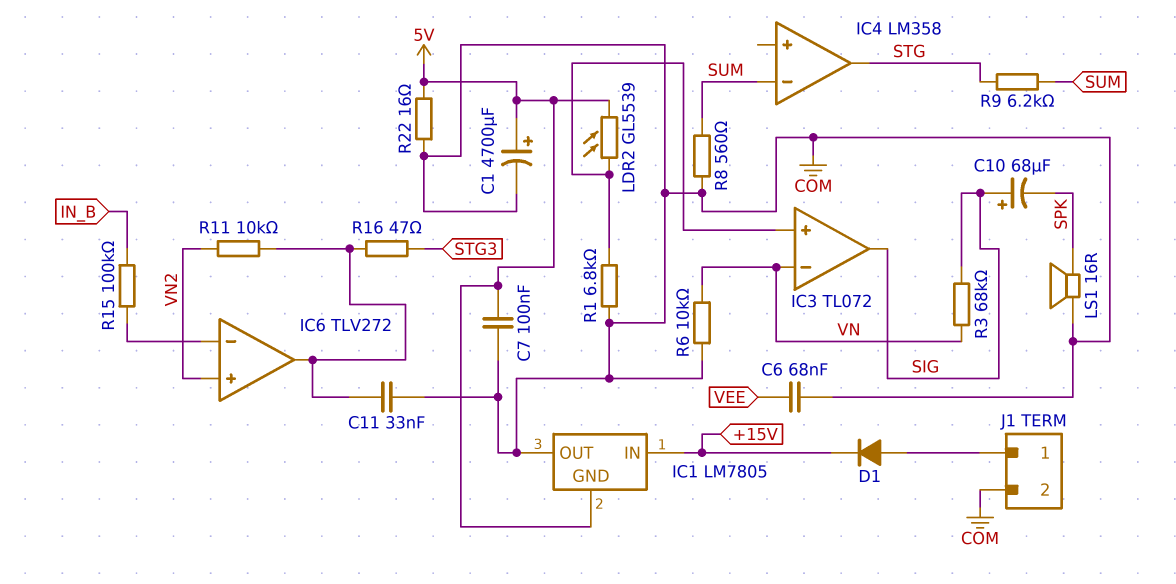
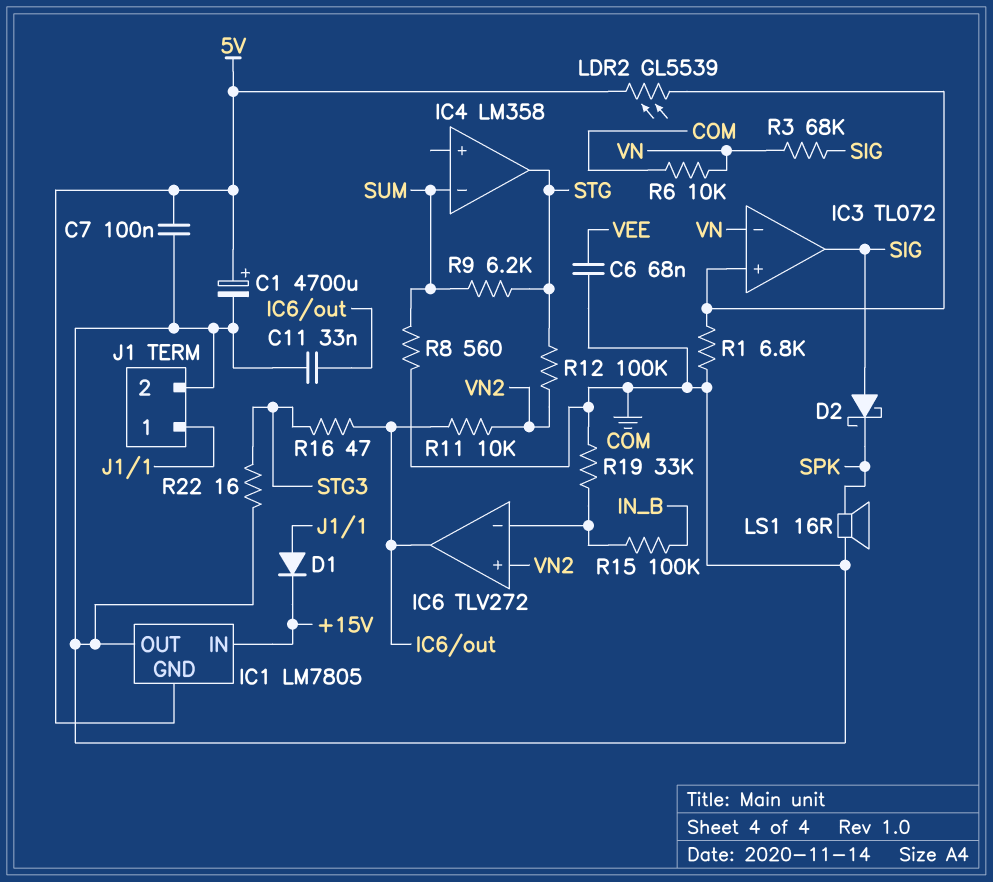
C10: 68uF (plus SIG, minus SPK) -> none
D2: none -> schottky (A SIG, K SPK)
R12: none -> 100k (STG, VN2)
R19: none -> 33k (COM, IC6/in-)
R22: 16 (5V, COM) -> 16 (COM, STG3)

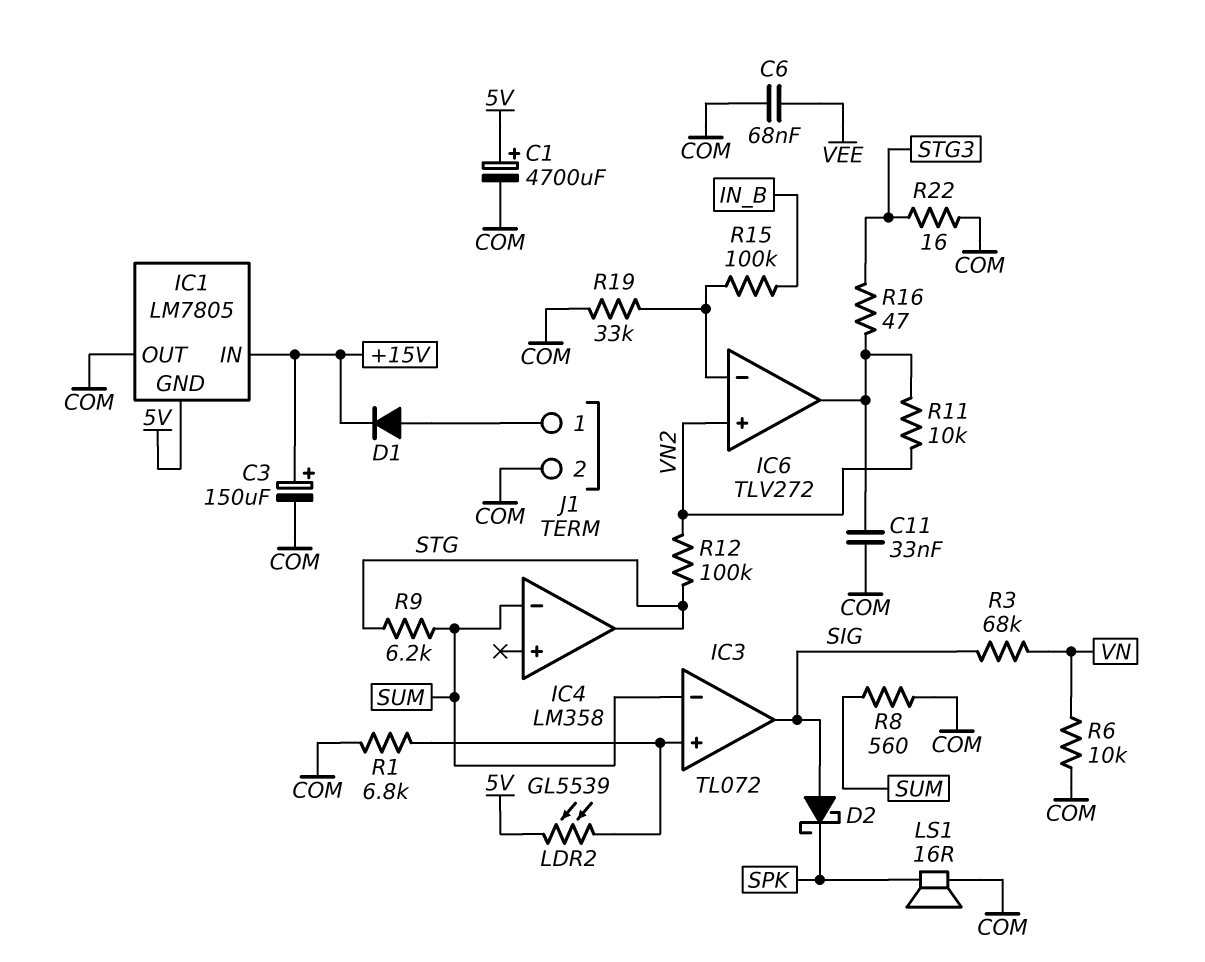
C3: none -> 150uF (plus +15V, minus COM)
C7: 100nF (5V, COM) -> none
IC3 pin in-: VN -> SUM

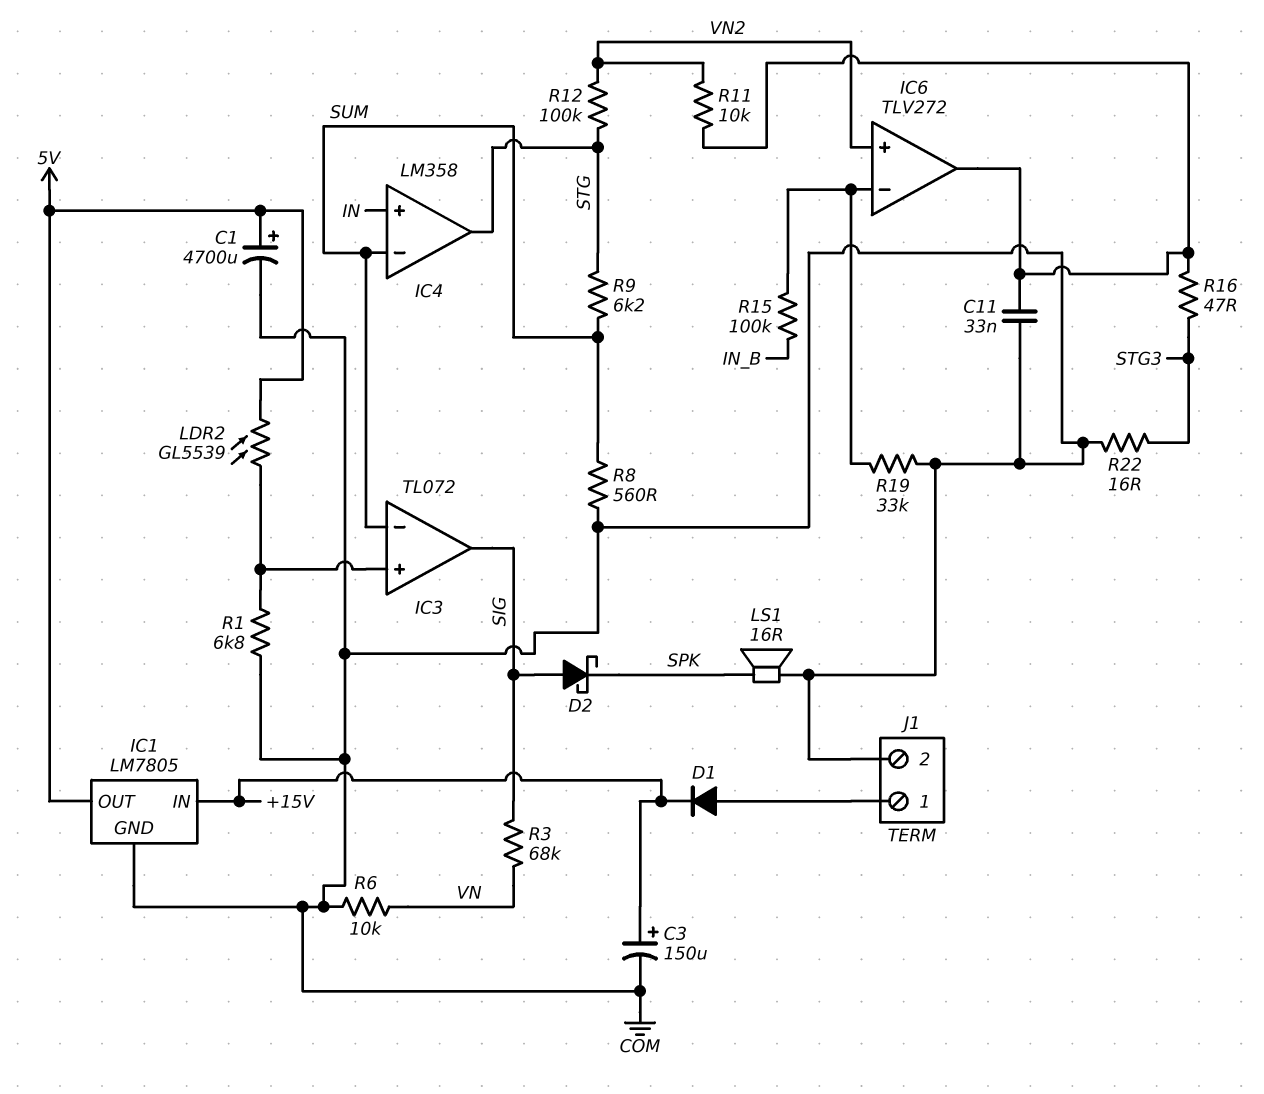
C6: 68nF (COM, VEE) -> none
IC1 pin GND: 5V -> COM
IC1 pin OUT: COM -> 5V
IC4 pin in+: none -> IN

